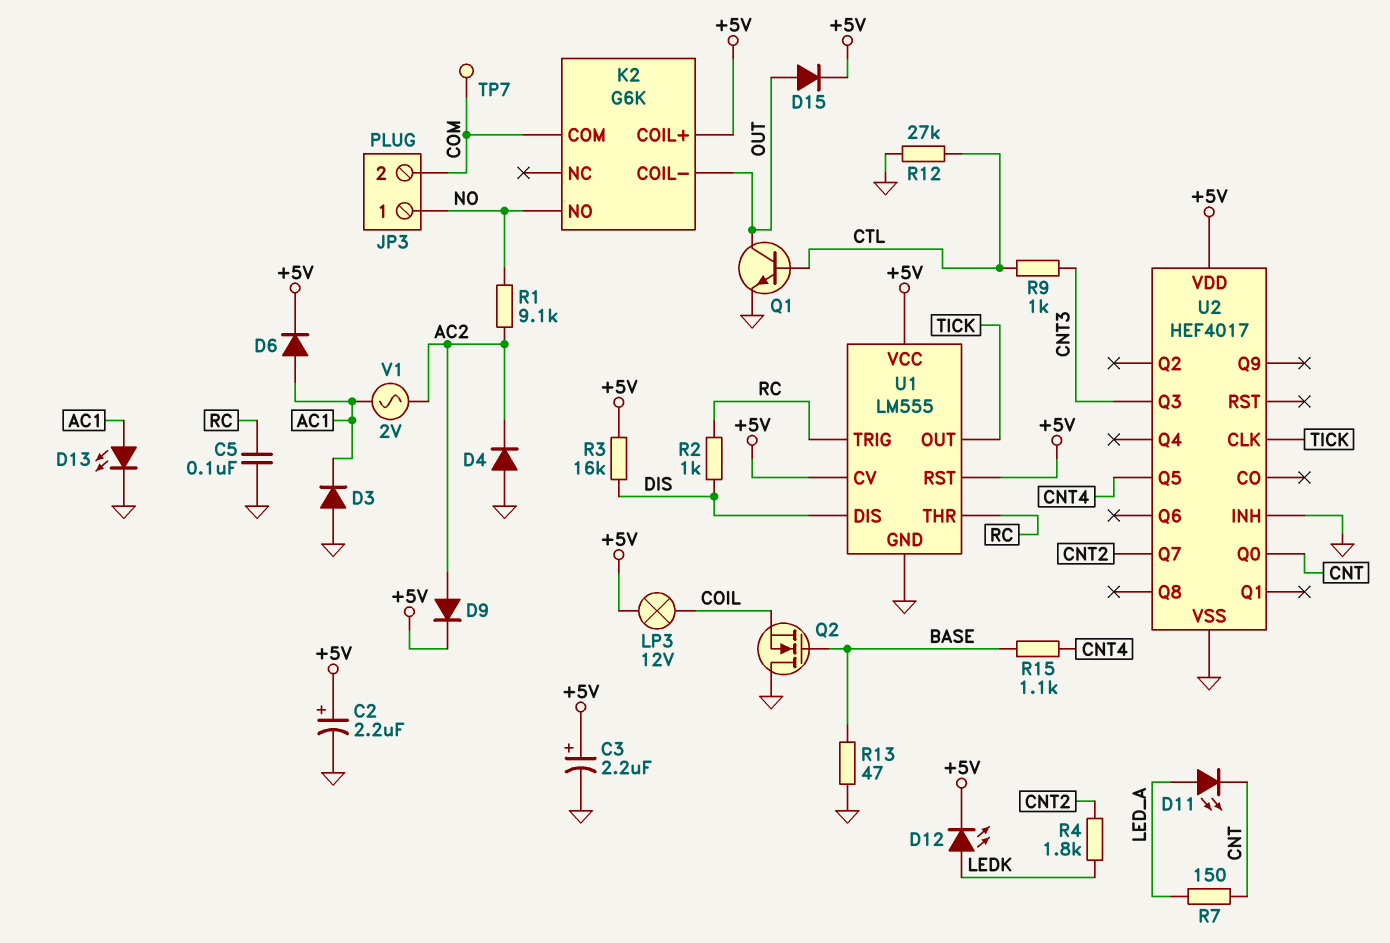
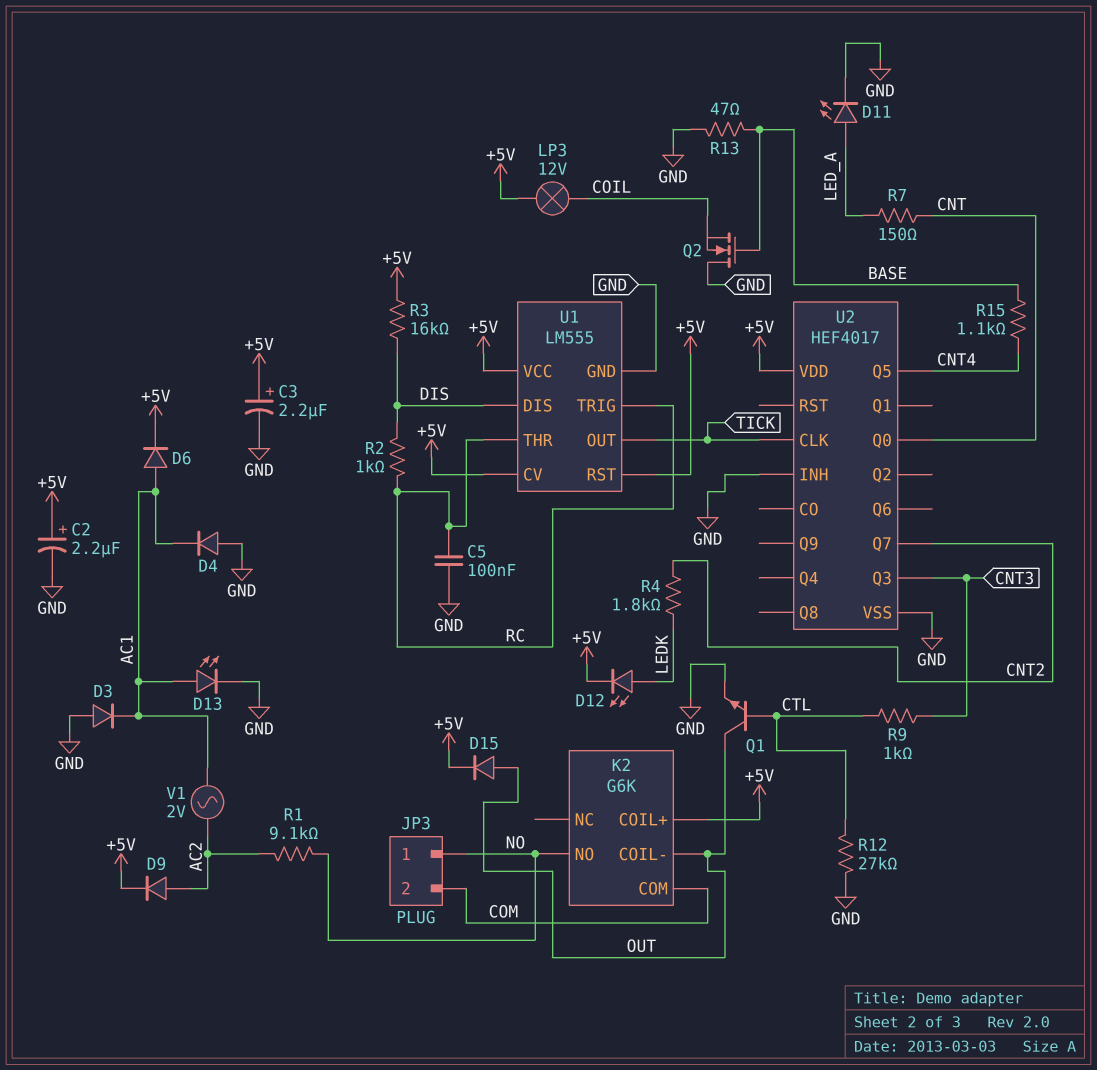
D4: diode (A GND, K AC2) -> diode (A GND, K AC1)
D11: LED (A LED_A, K CNT) -> LED (A LED_A, K GND)
TP7: test point (COM) -> none

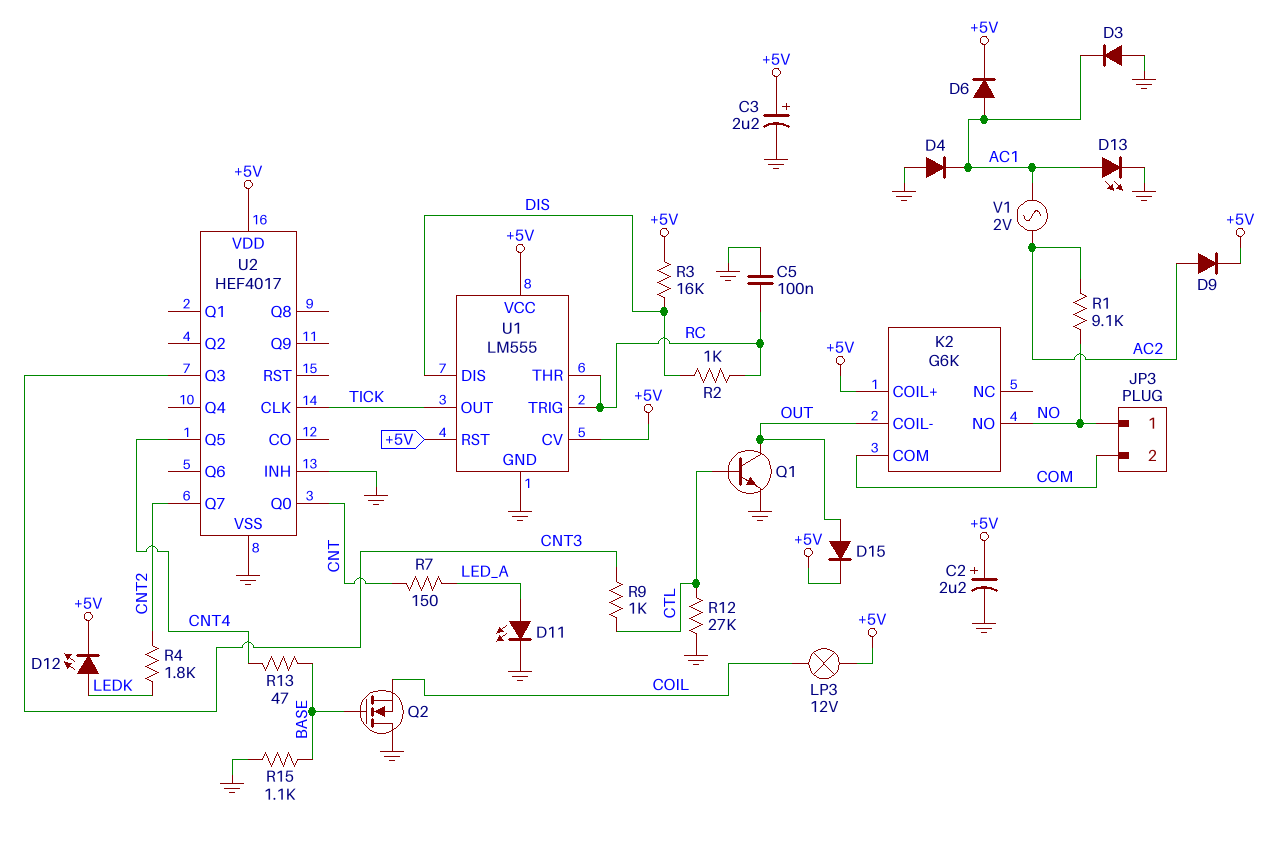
R13: 47 (BASE, GND) -> 47 (BASE, CNT4)
R15: 1.1k (BASE, CNT4) -> 1.1k (BASE, GND)

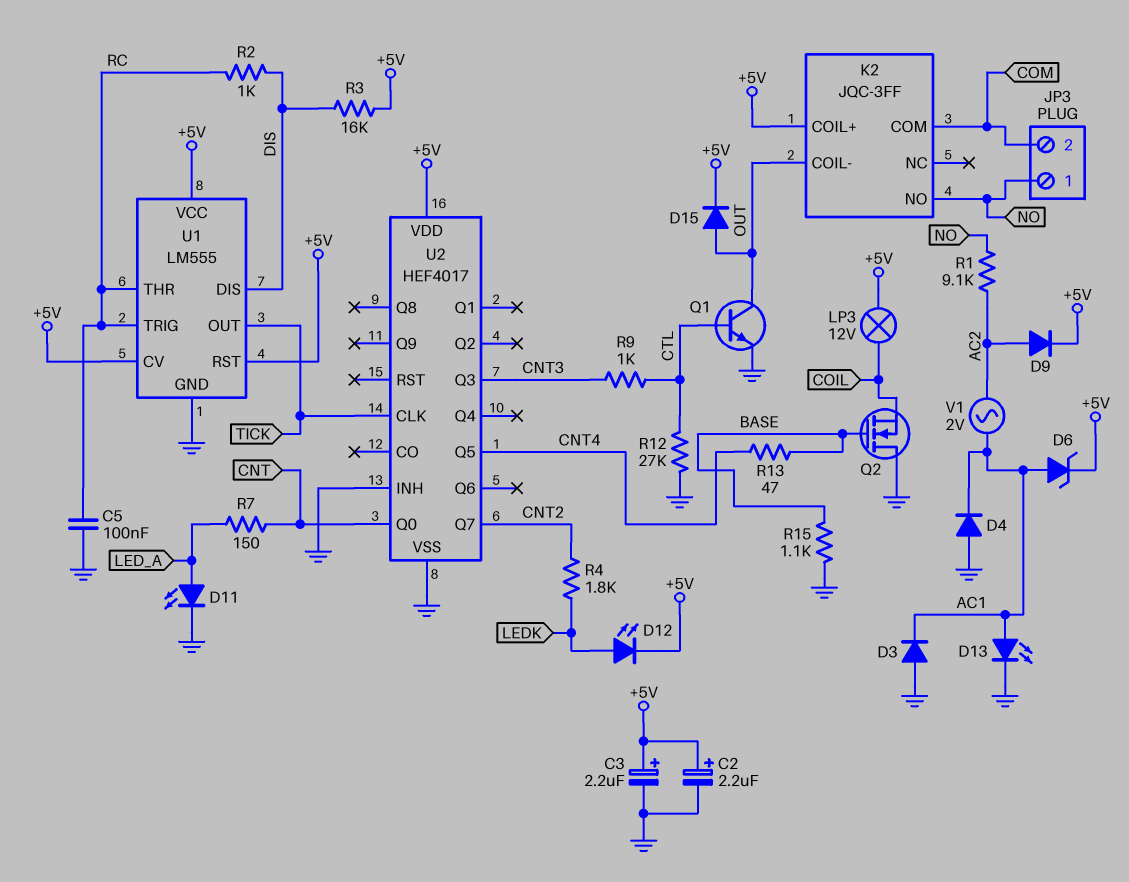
D6: diode (A AC1, K +5V) -> zener (A AC1, K +5V)
K2: G6K -> JQC-3FF

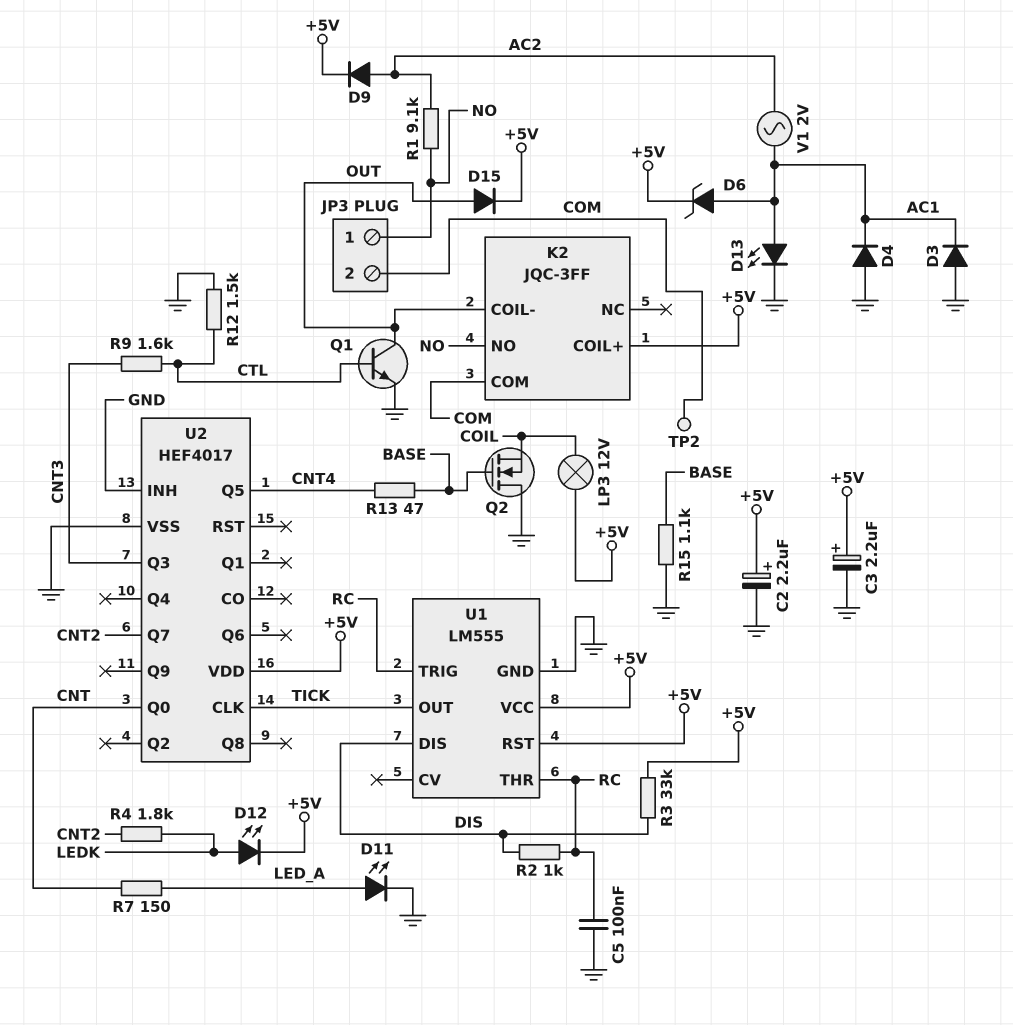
R3: 16k (+5V, DIS) -> 33k (+5V, DIS)
R9: 1k (CNT3, CTL) -> 1.6k (CNT3, CTL)
R12: 27k (CTL, GND) -> 1.5k (CTL, GND)
TP2: none -> test point (COM)
U1 pin CV: +5V -> none

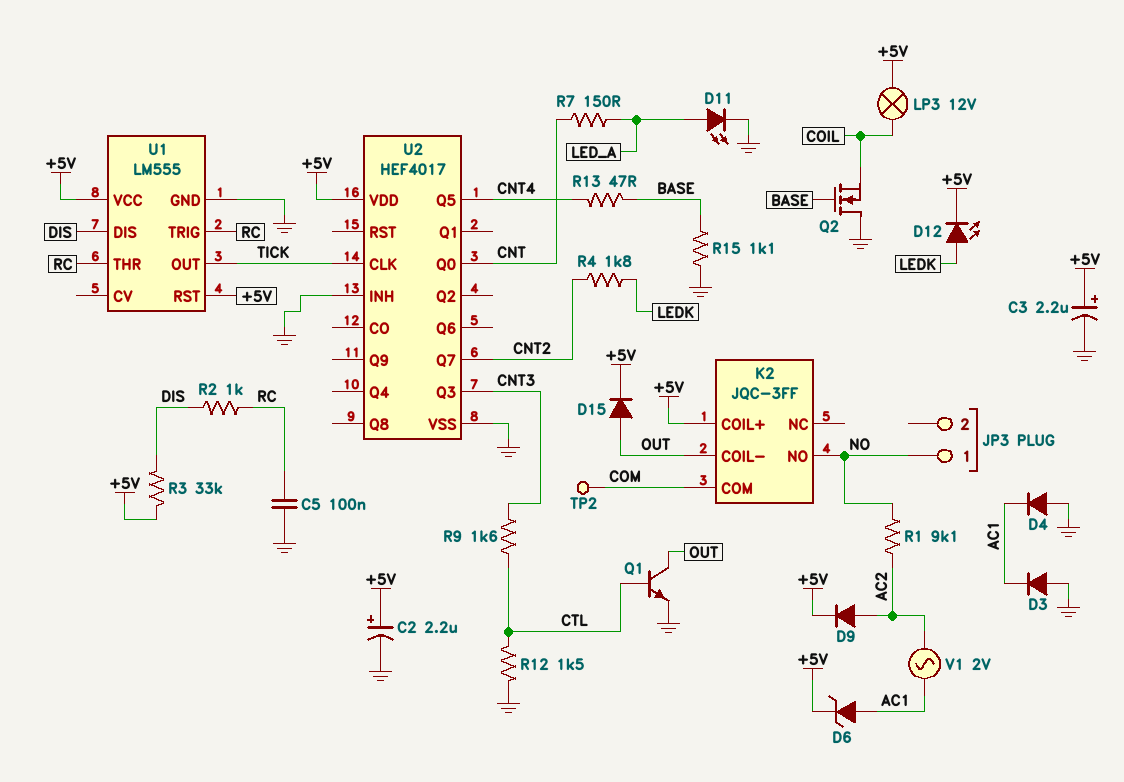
D13: LED (A AC1, K GND) -> none
JP3 pin 2: COM -> none

